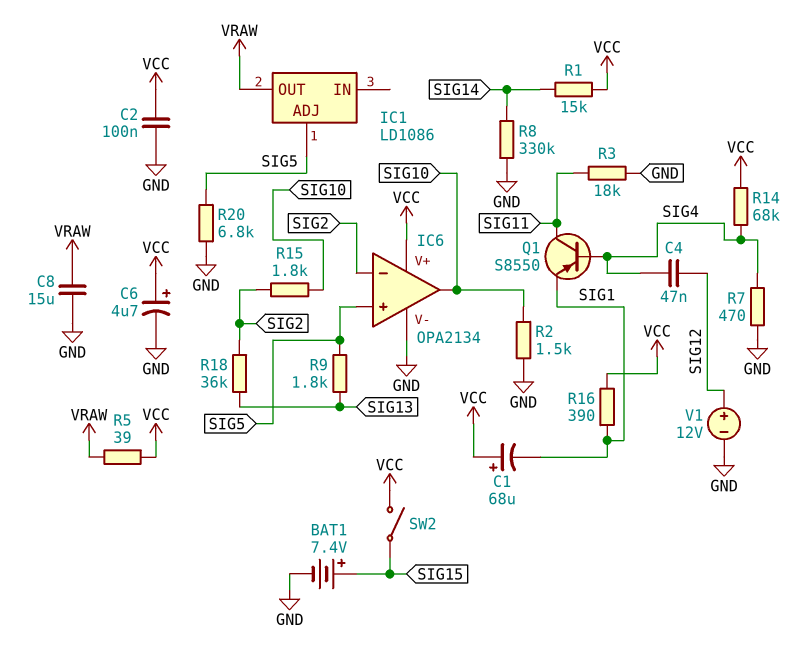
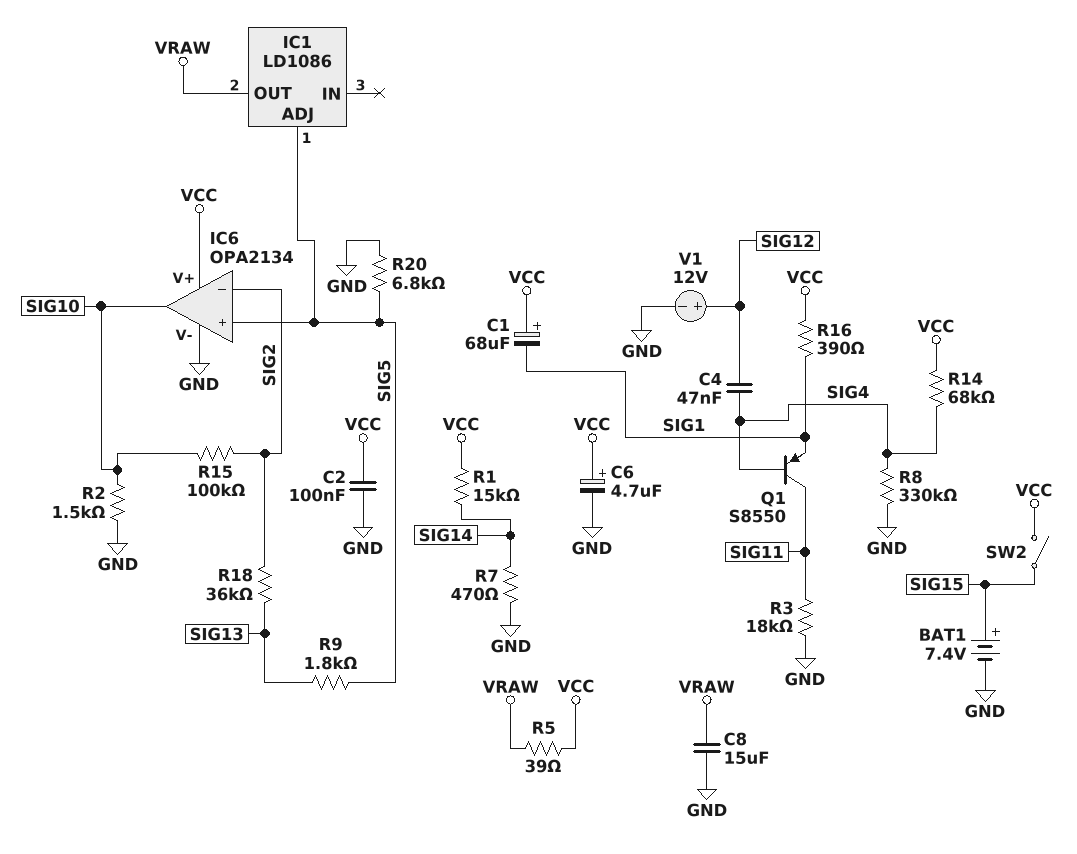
R7: 470 (GND, SIG4) -> 470 (GND, SIG14)
R8: 330k (GND, SIG14) -> 330k (GND, SIG4)
R15: 1.8k (SIG2, SIG10) -> 100k (SIG2, SIG10)

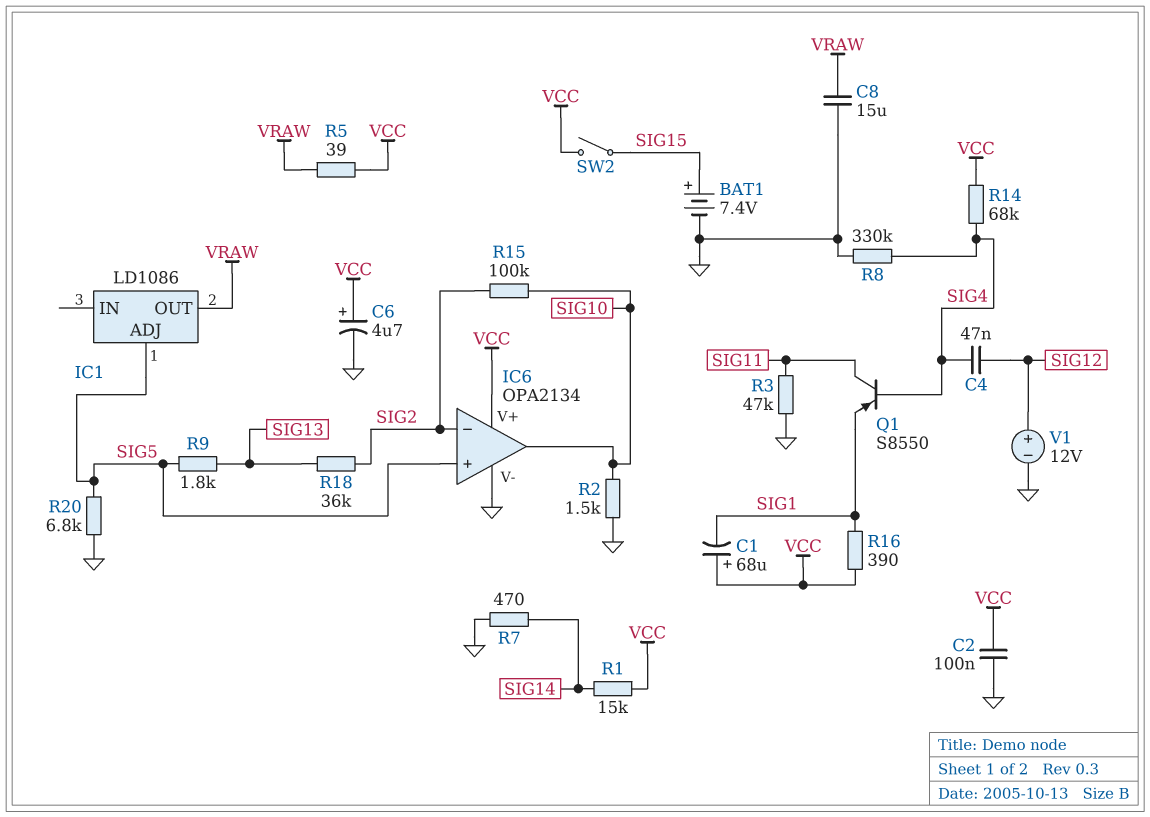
R3: 18k (GND, SIG11) -> 47k (GND, SIG11)

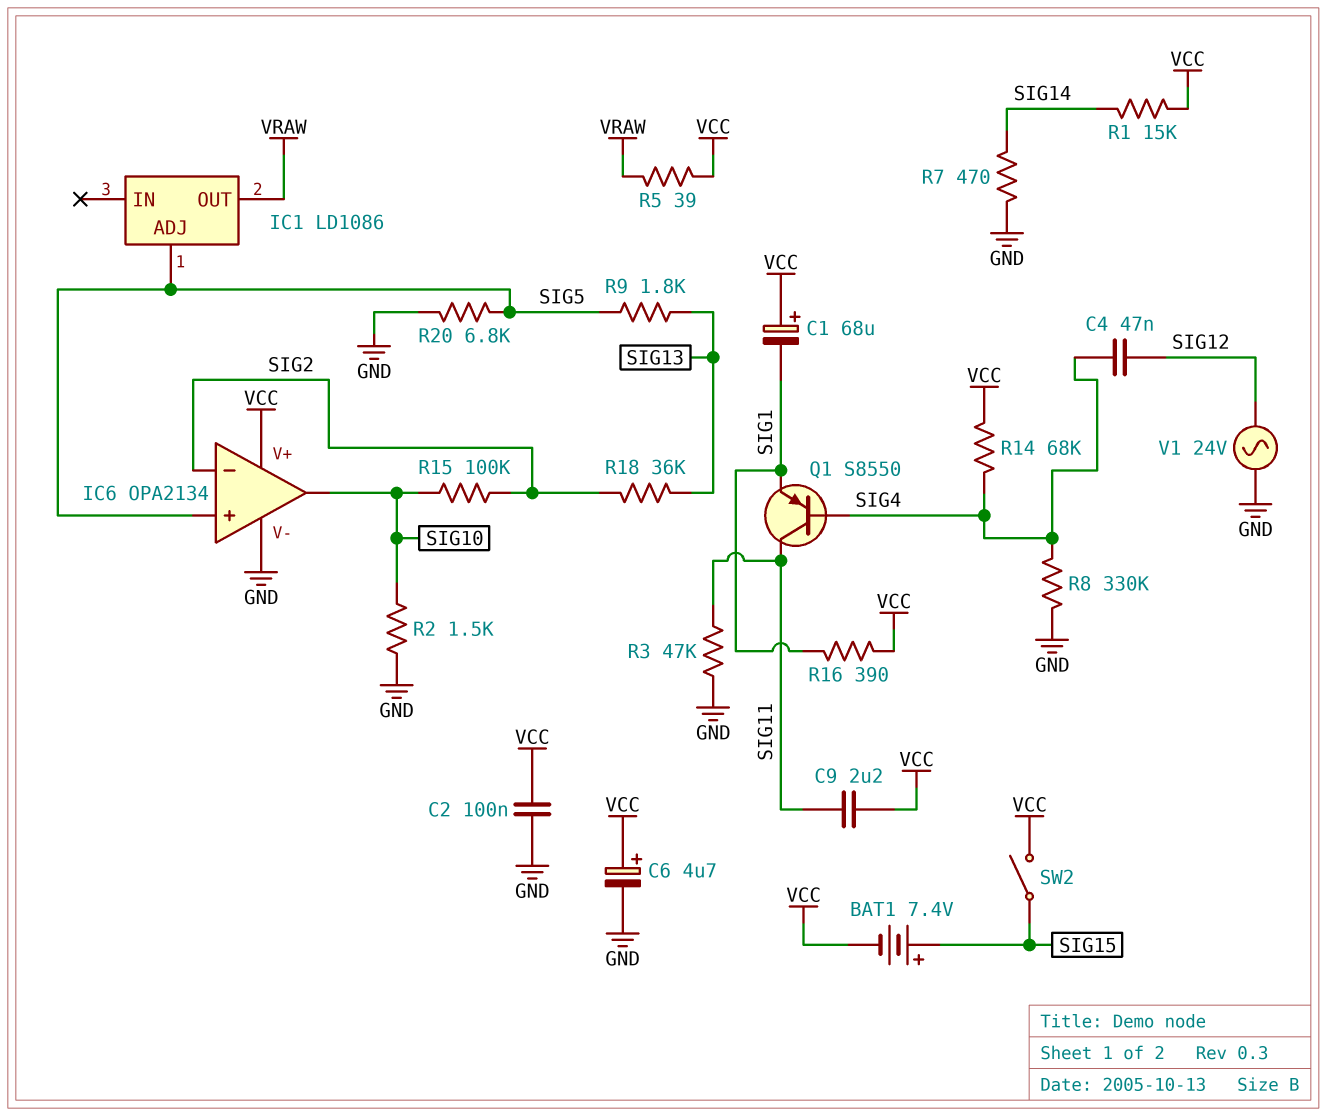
BAT1: 7.4V (plus SIG15, minus GND) -> 7.4V (plus SIG15, minus VCC)
C8: 15uF (GND, VRAW) -> none
C9: none -> 2.2uF (SIG11, VCC)
V1: 12V (plus SIG12, minus GND) -> AC 24V (GND, SIG12)

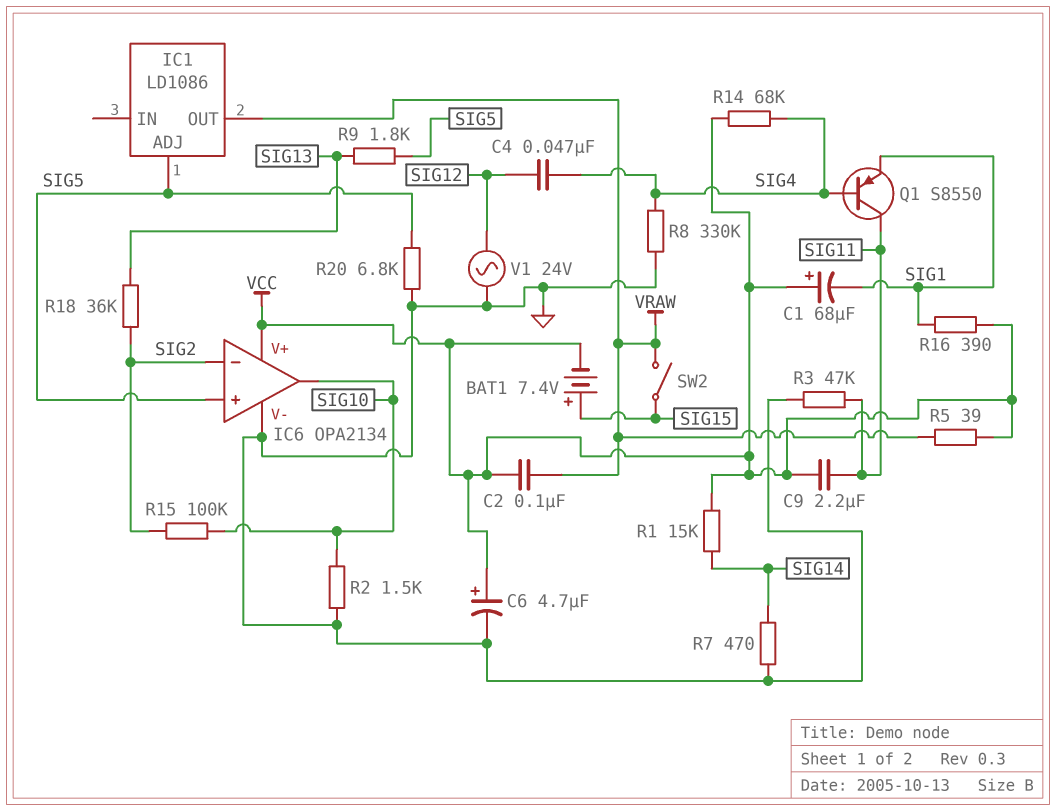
C2: 100nF (GND, VCC) -> 100nF (VCC, VRAW)
SW2: switch (SIG15, VCC) -> switch (SIG15, VRAW)

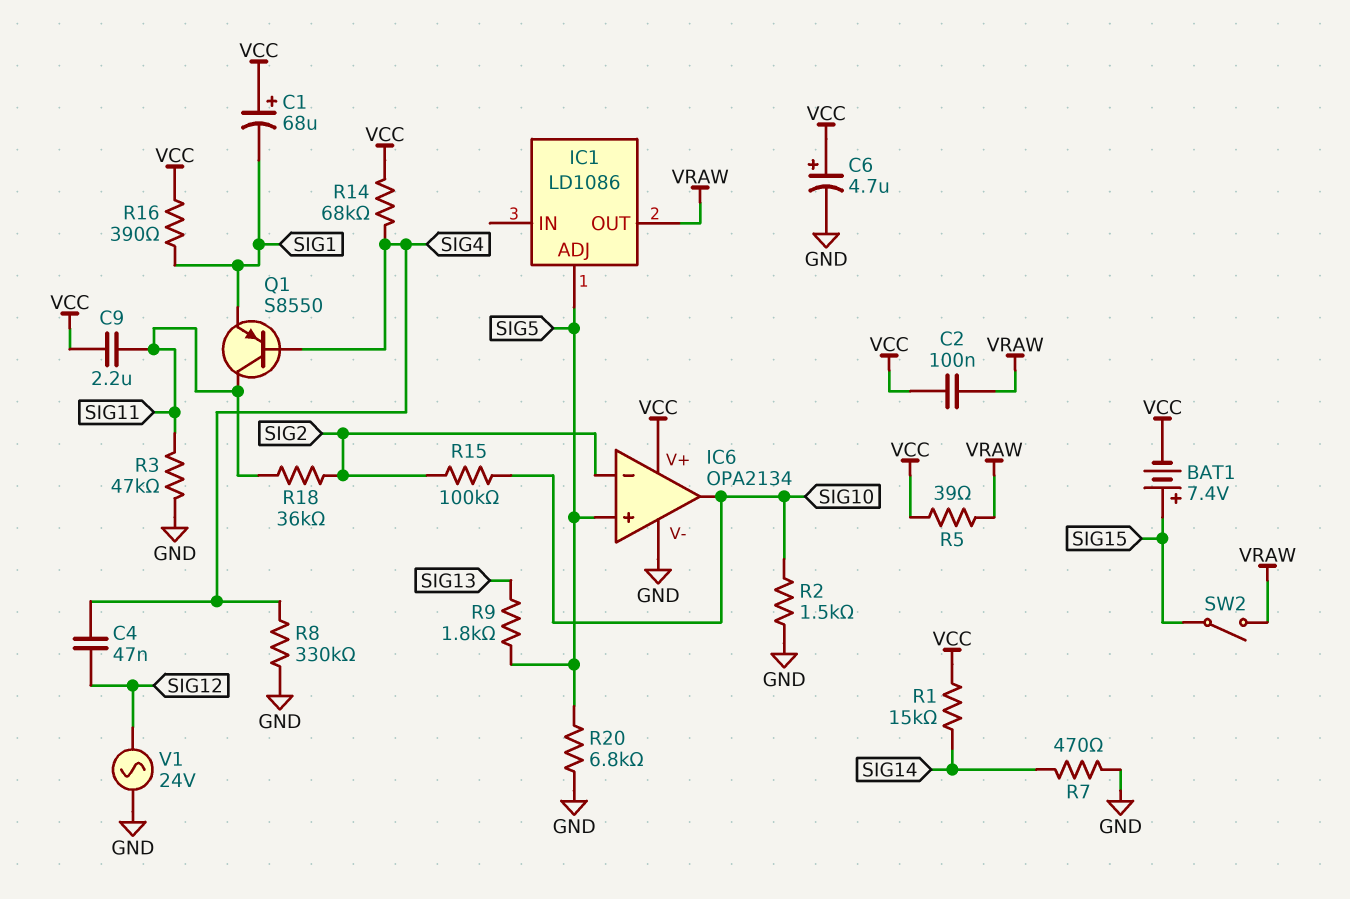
R18: 36k (SIG2, SIG13) -> 36k (SIG2, SIG11)

